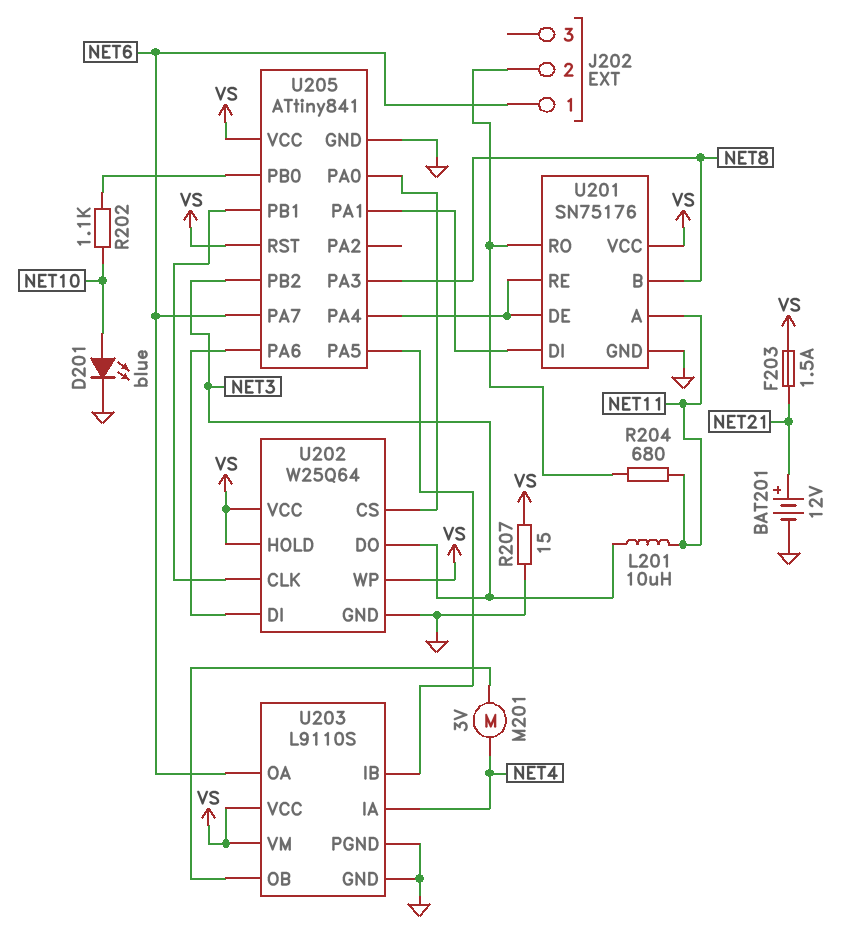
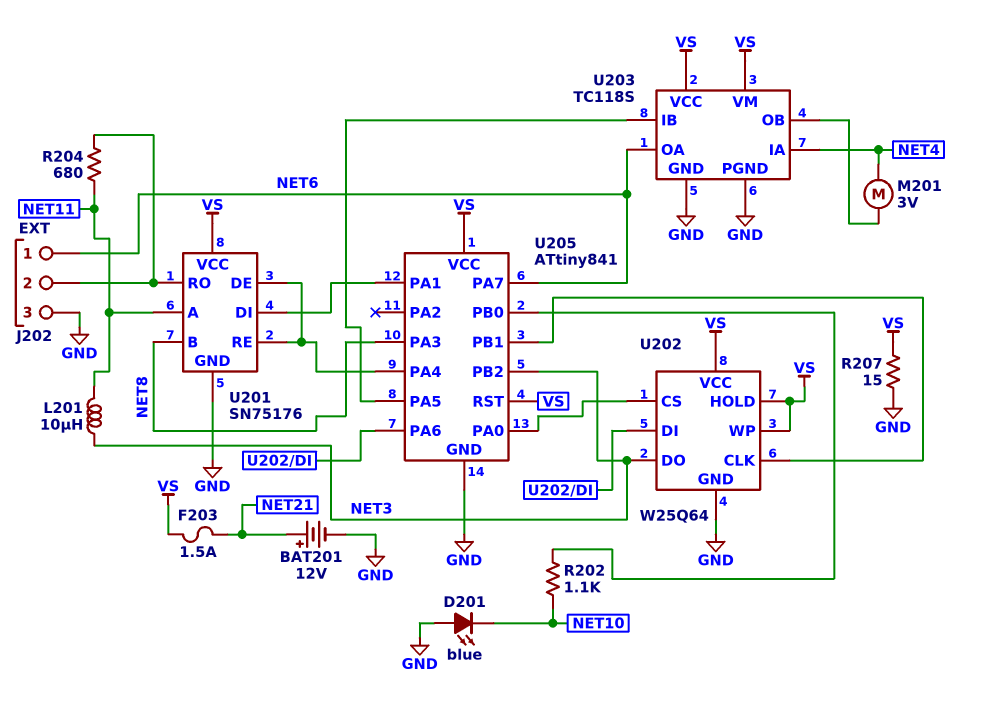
D201: LED blue (A NET10, K GND) -> LED blue (A GND, K NET10)
J202 pin 3: none -> GND
U203: L9110S -> TC118S

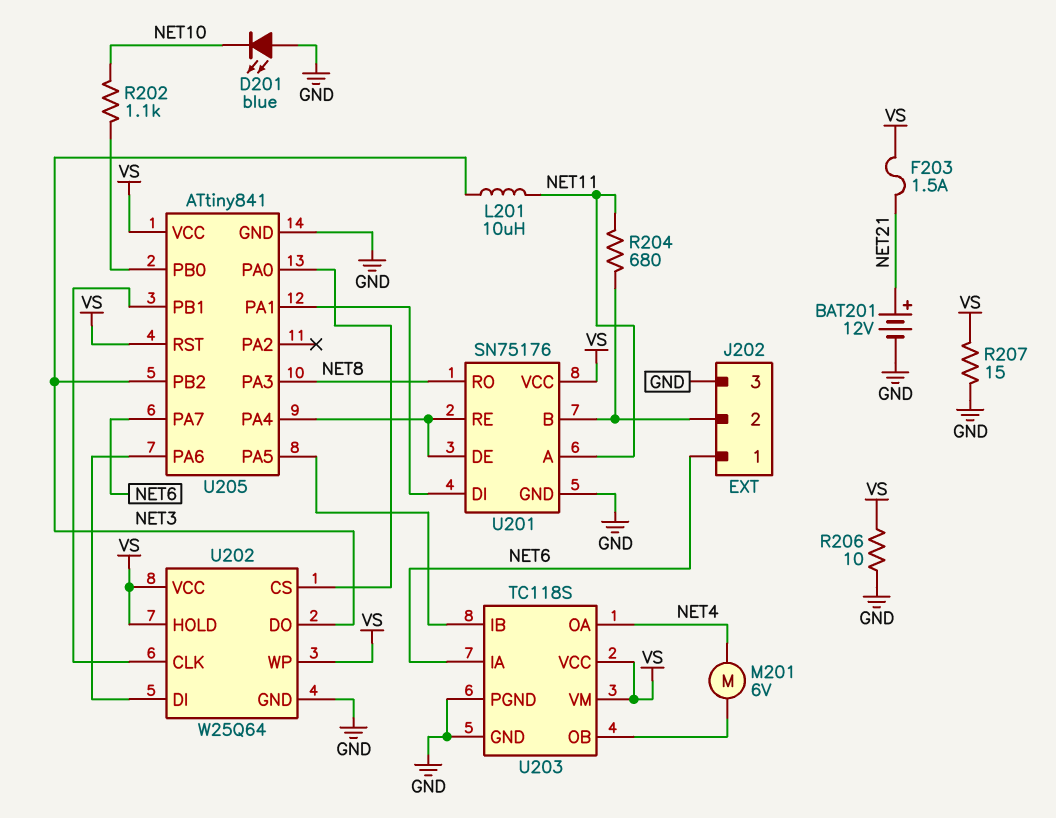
M201: motor 3V (NET4, U203/OB) -> motor 6V (NET4, U203/OB)
R206: none -> 10 (GND, VS)
U201 pin B: NET8 -> J202/2
U201 pin RO: J202/2 -> NET8
U203 pin IA: NET4 -> NET6
U203 pin OA: NET6 -> NET4

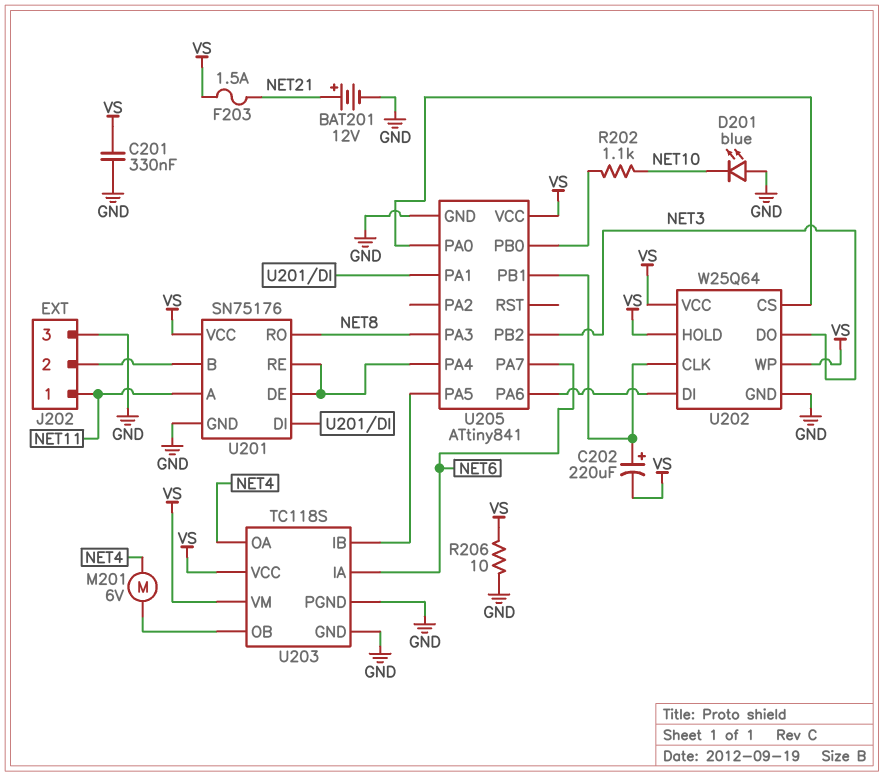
C201: none -> 330nF (GND, VS)
C202: none -> 220uF (plus U202/CLK, minus VS)
J202 pin 1: NET6 -> NET11
L201: 10uH (NET3, NET11) -> none
R204: 680 (J202/2, NET11) -> none
R207: 15 (GND, VS) -> none
U205 pin RST: VS -> none

